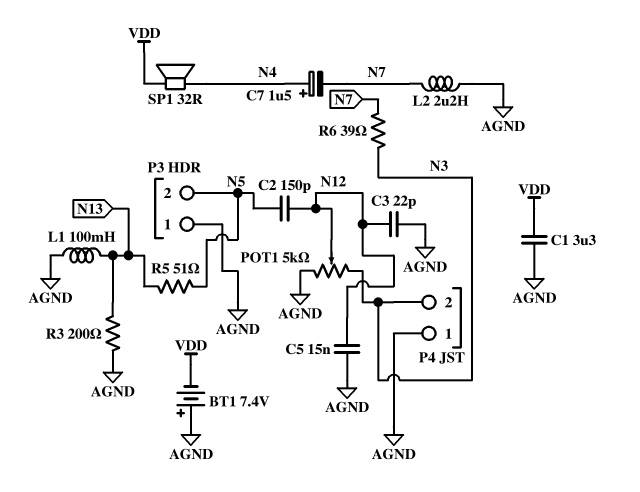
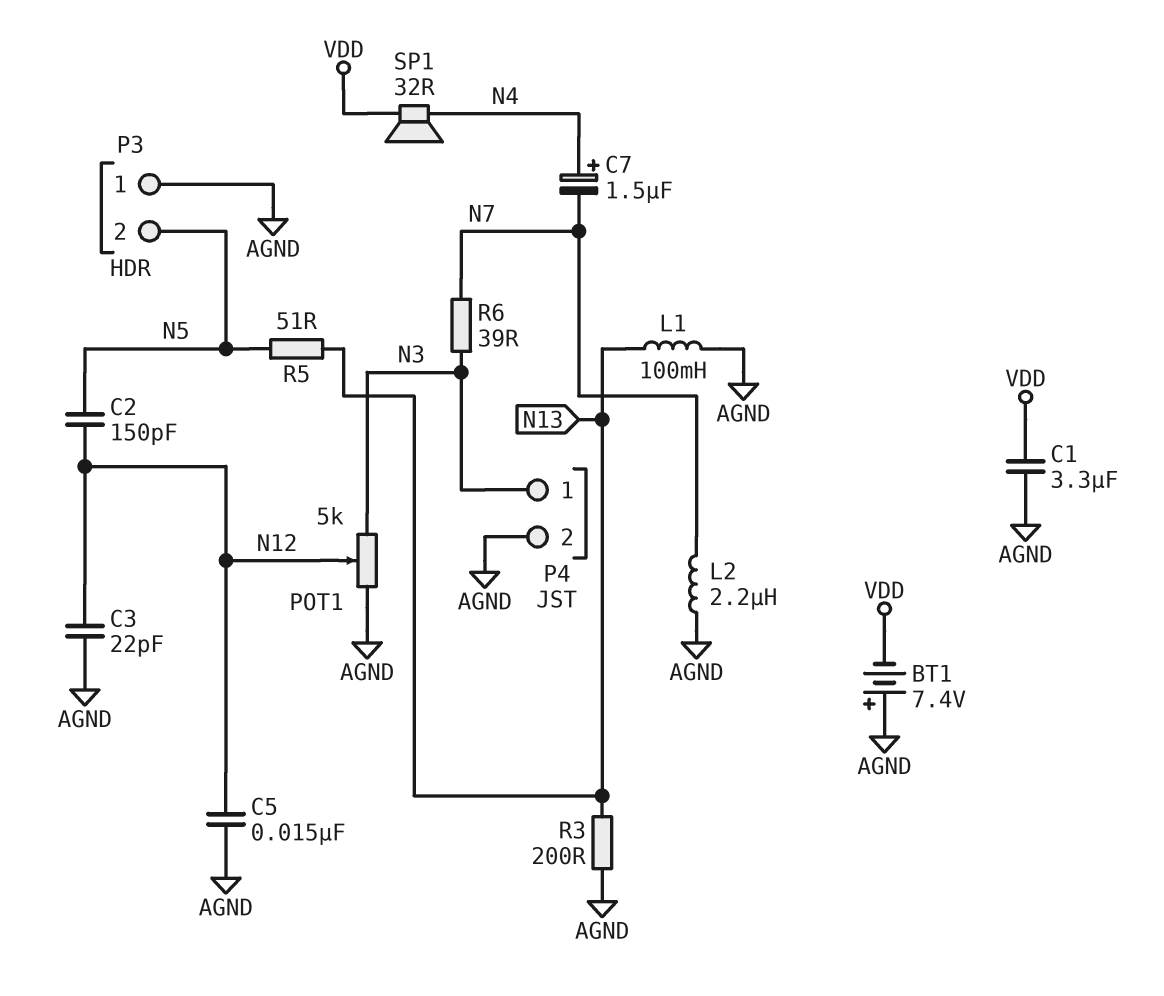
P4 pin 1: AGND -> N3
P4 pin 2: N3 -> AGND

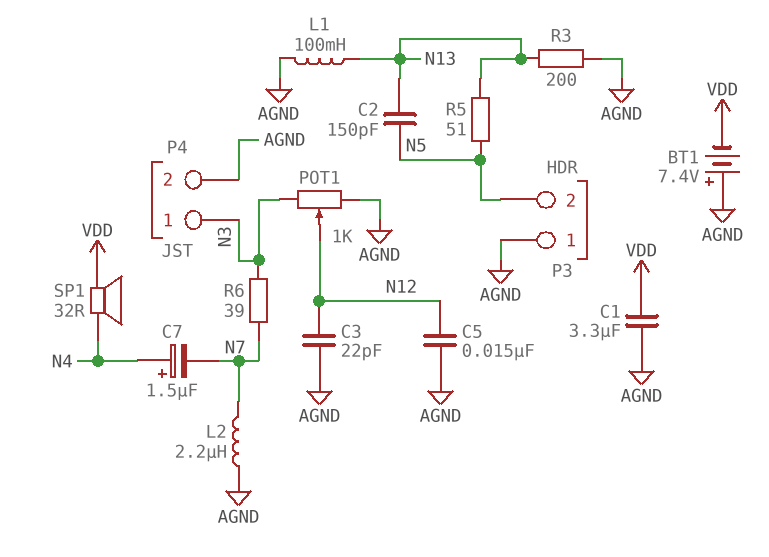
C2: 150pF (N5, N12) -> 150pF (N5, N13)
POT1: 5k (AGND, N3, wiper N12) -> 1k (AGND, N3, wiper N12)

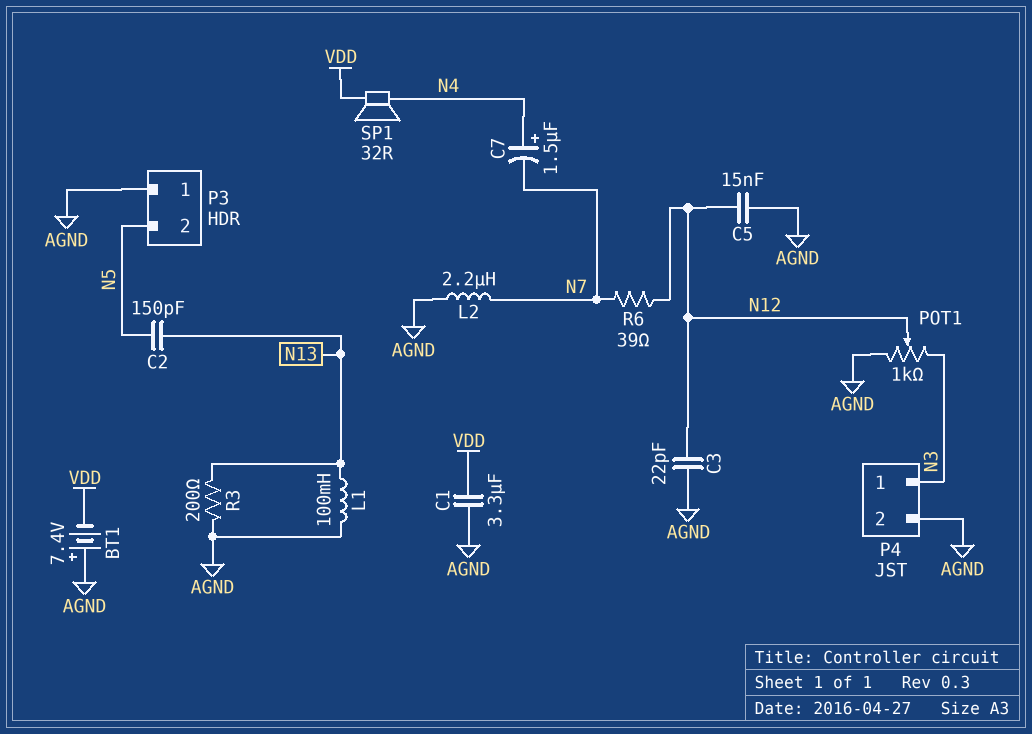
R5: 51 (N5, N13) -> none
R6: 39 (N3, N7) -> 39 (N7, N12)

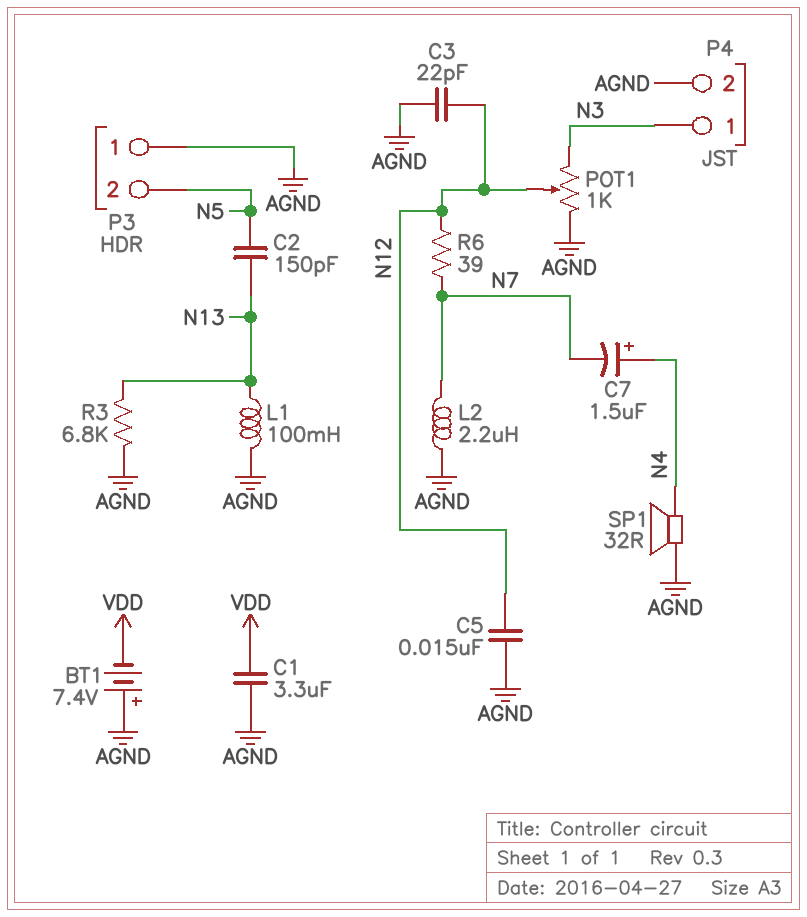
R3: 200 (AGND, N13) -> 6.8k (AGND, N13)
SP1: speaker 32R (N4, VDD) -> speaker 32R (AGND, N4)

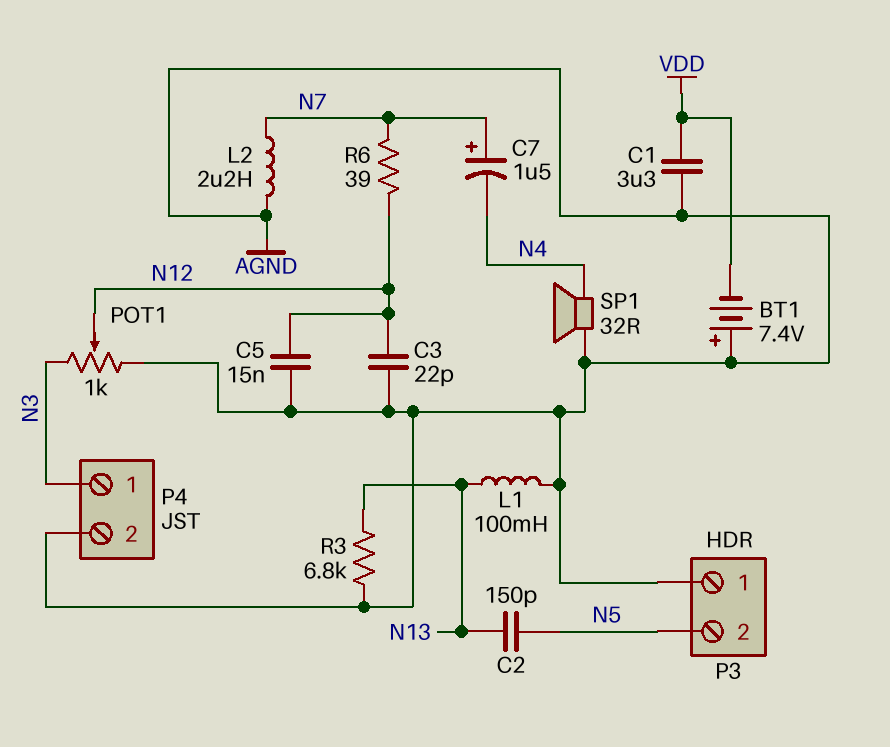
C7: 1.5uF (plus N4, minus N7) -> 1.5uF (plus N7, minus N4)

